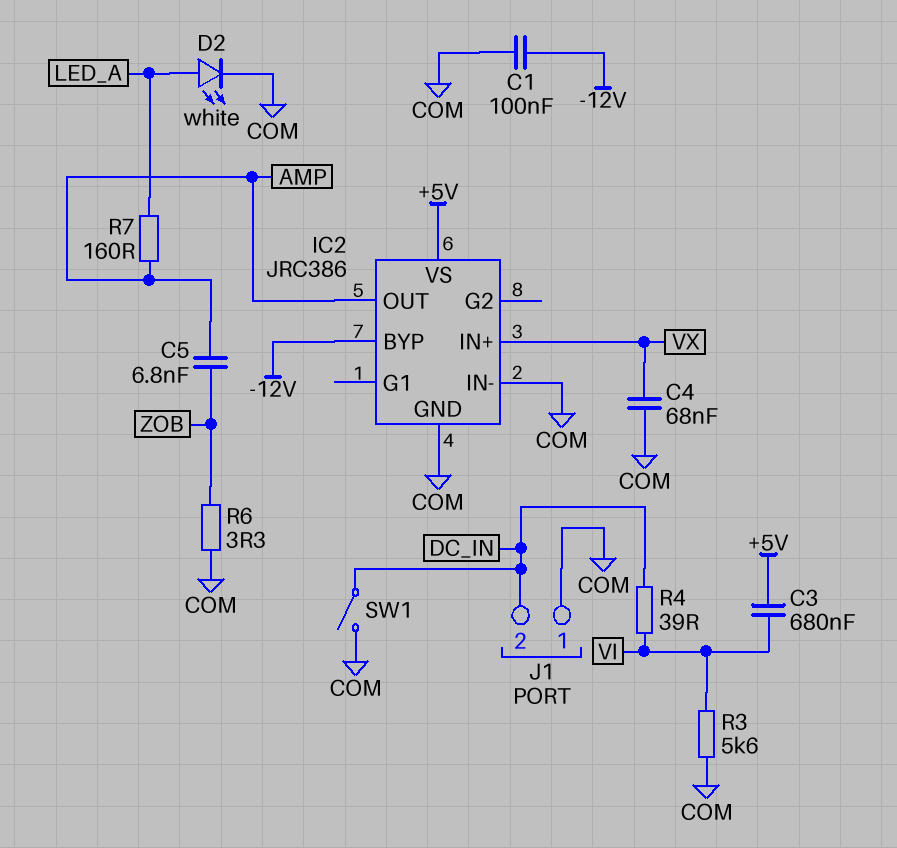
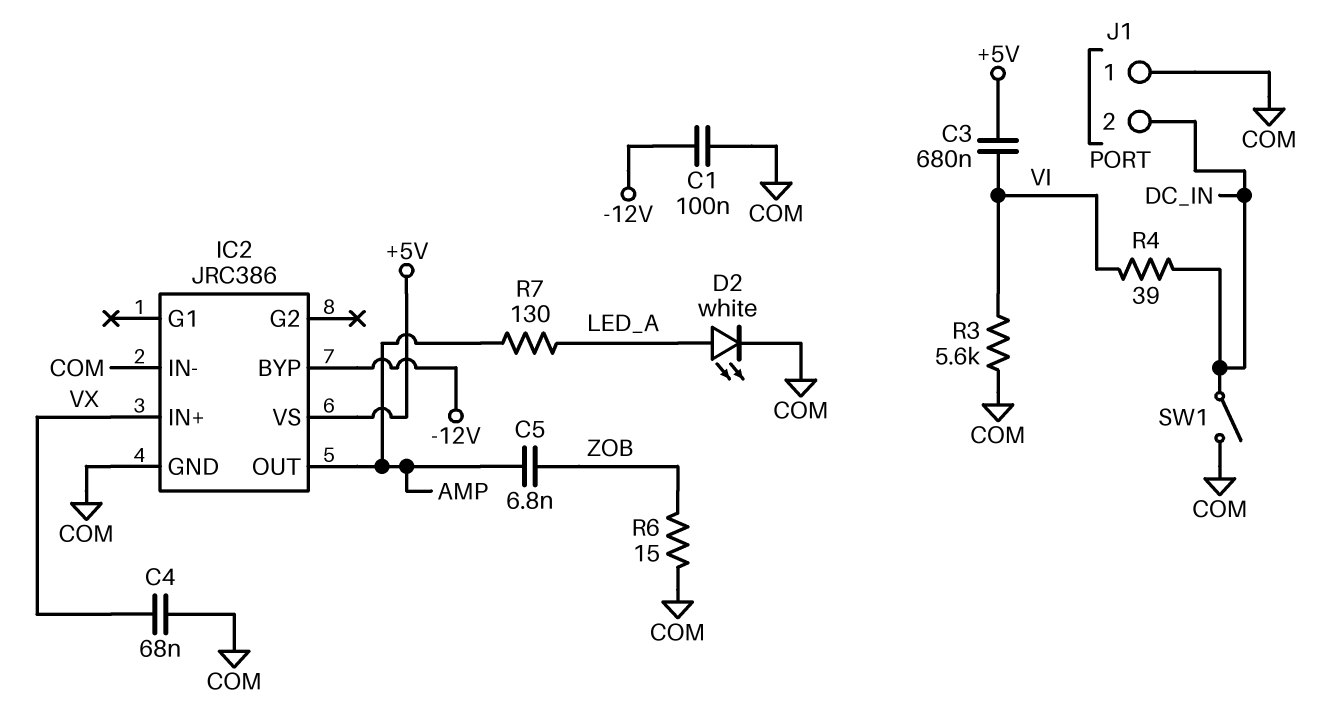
R6: 3.3 (COM, ZOB) -> 15 (COM, ZOB)
R7: 160 (AMP, LED_A) -> 130 (AMP, LED_A)

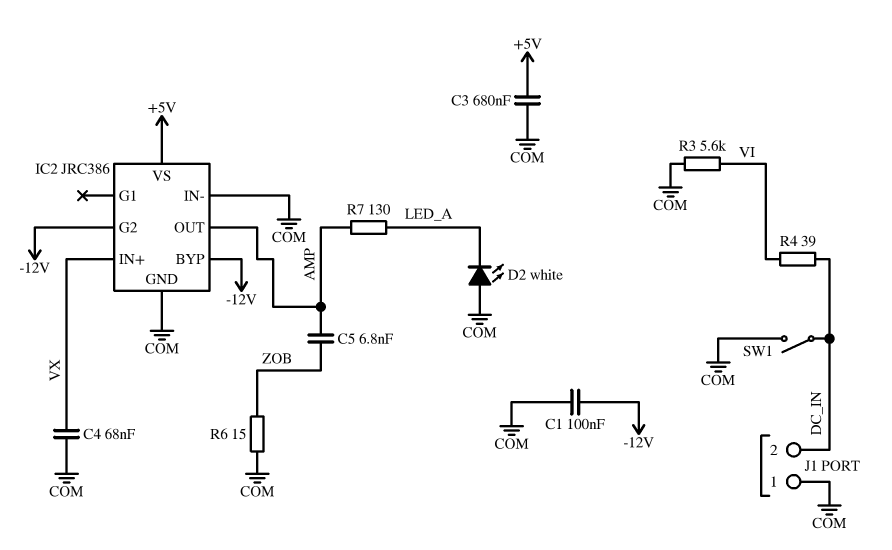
C3: 680nF (+5V, VI) -> 680nF (+5V, COM)
D2: LED white (A LED_A, K COM) -> LED white (A COM, K LED_A)
IC2 pin G2: none -> -12V

